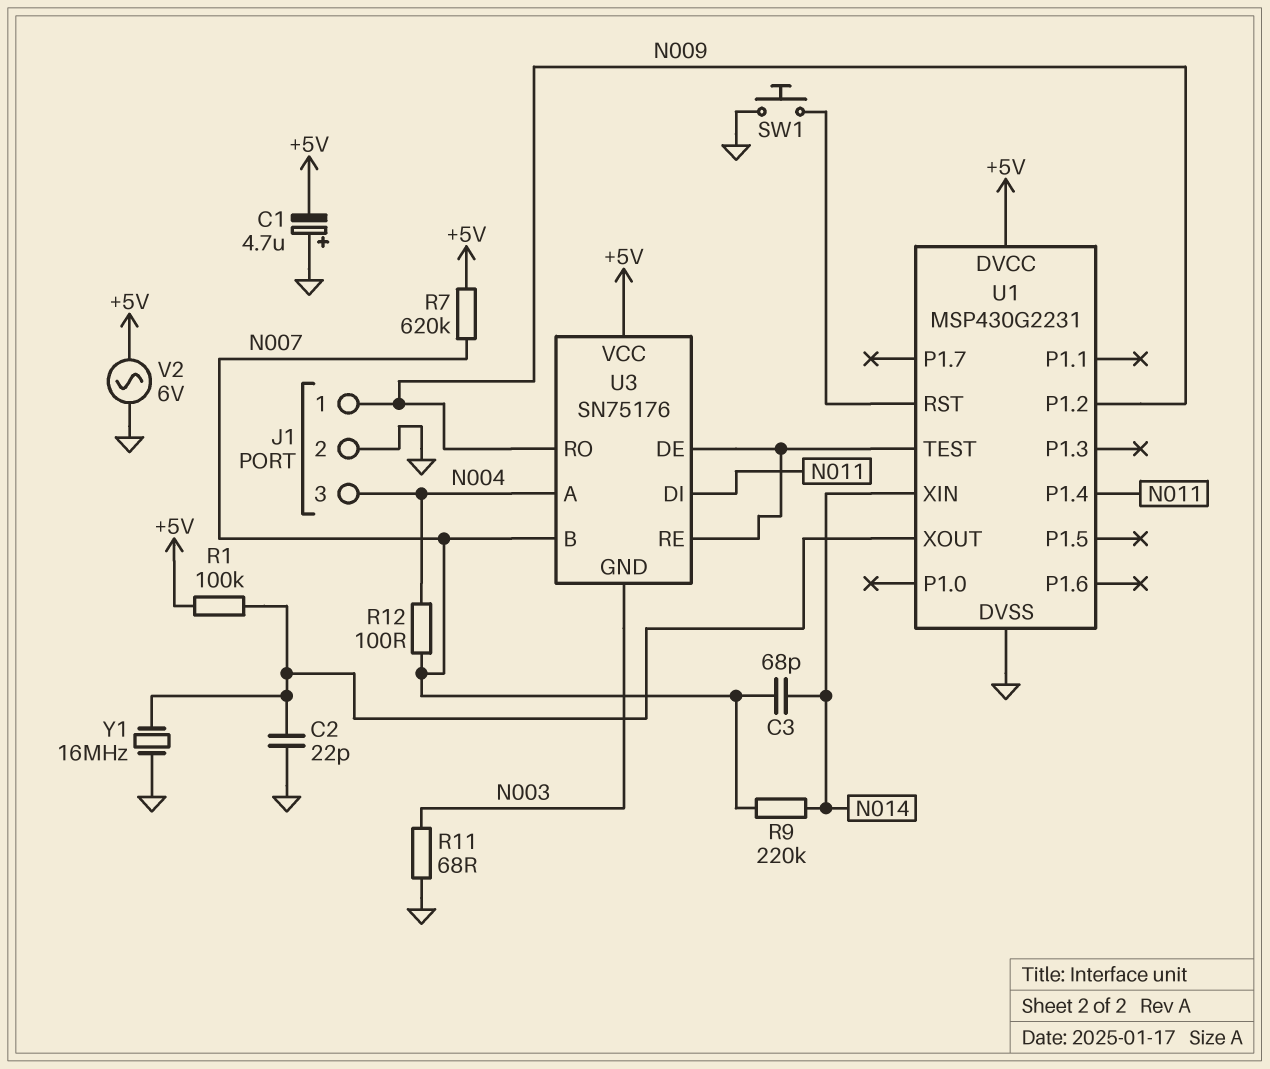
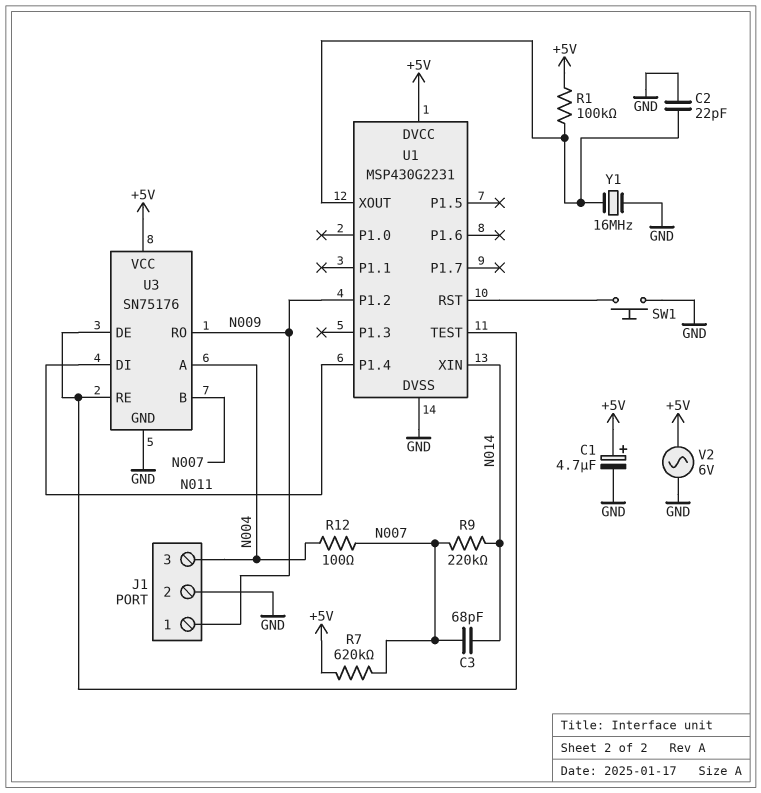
C1: 4.7uF (plus GND, minus +5V) -> 4.7uF (plus +5V, minus GND)
R11: 68 (GND, N003) -> none
U3 pin GND: N003 -> GND

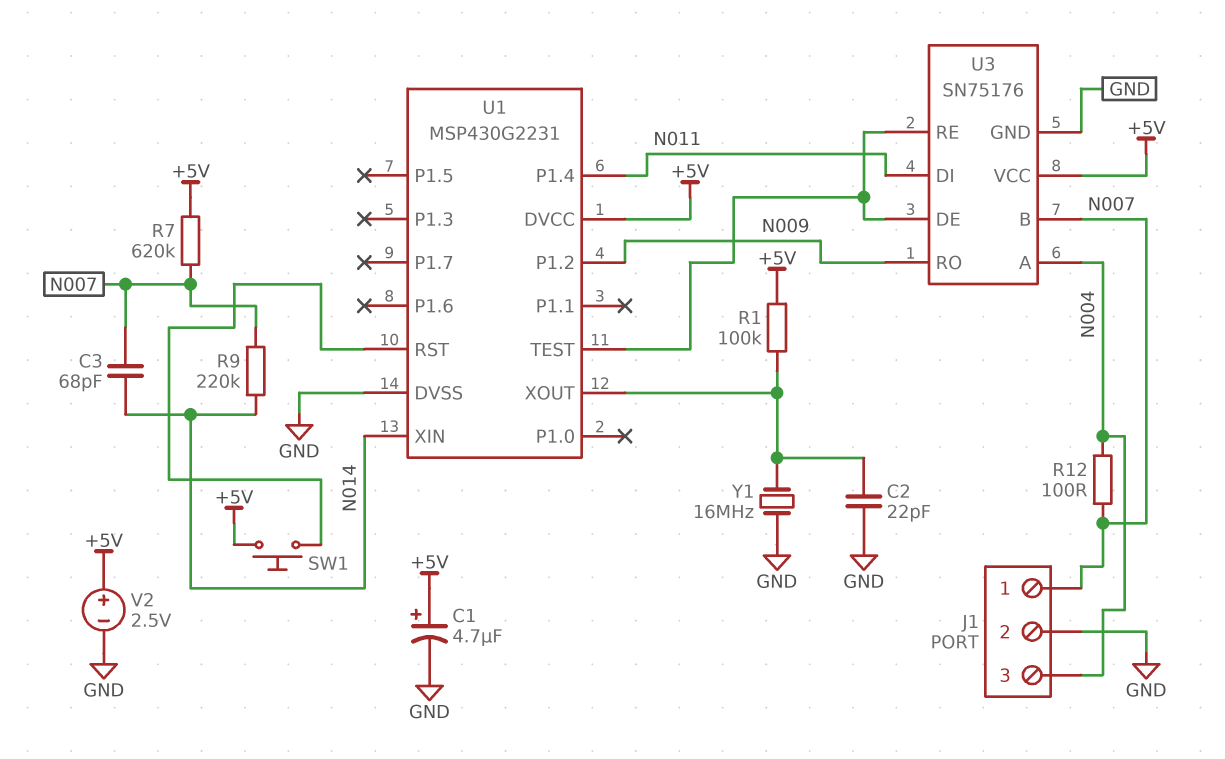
J1 pin 1: N009 -> N007
SW1: button (GND, U1/RST) -> button (+5V, U1/RST)
V2: AC 6V (+5V, GND) -> 2.5V (plus +5V, minus GND)

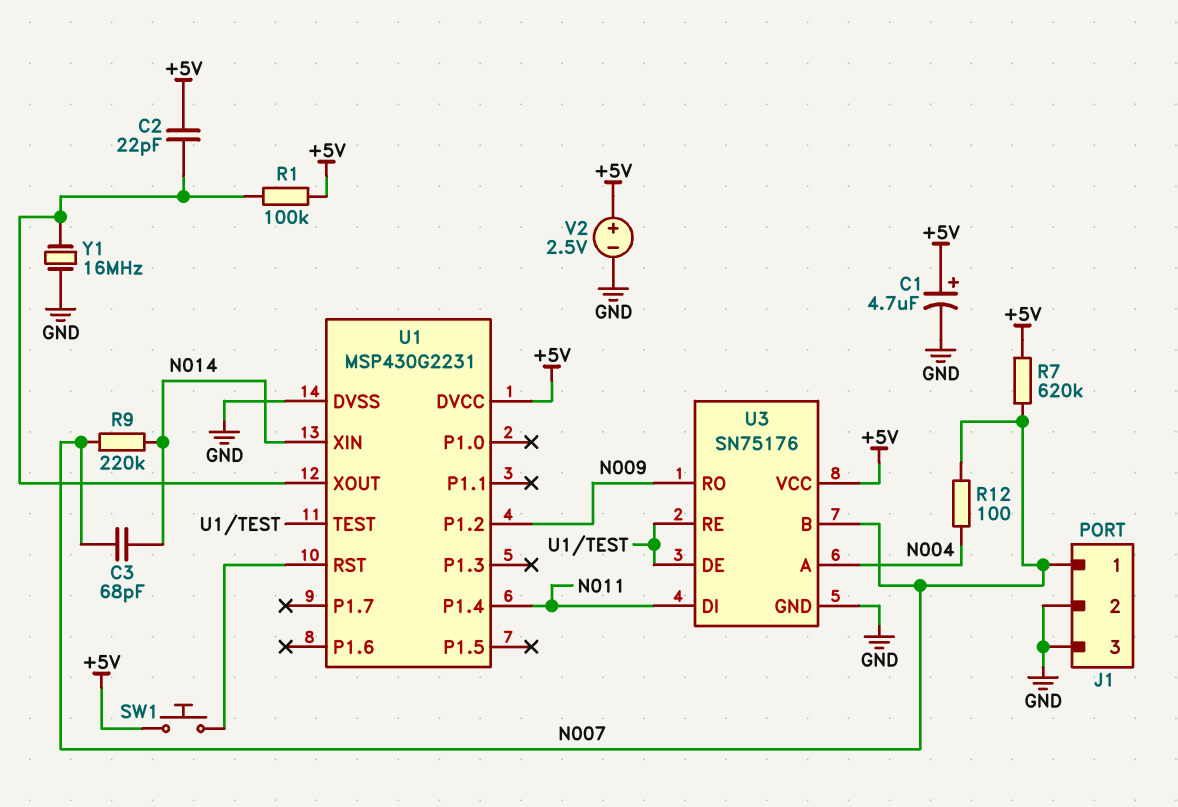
C2: 22pF (GND, U1/XOUT) -> 22pF (+5V, U1/XOUT)
J1 pin 3: N004 -> GND

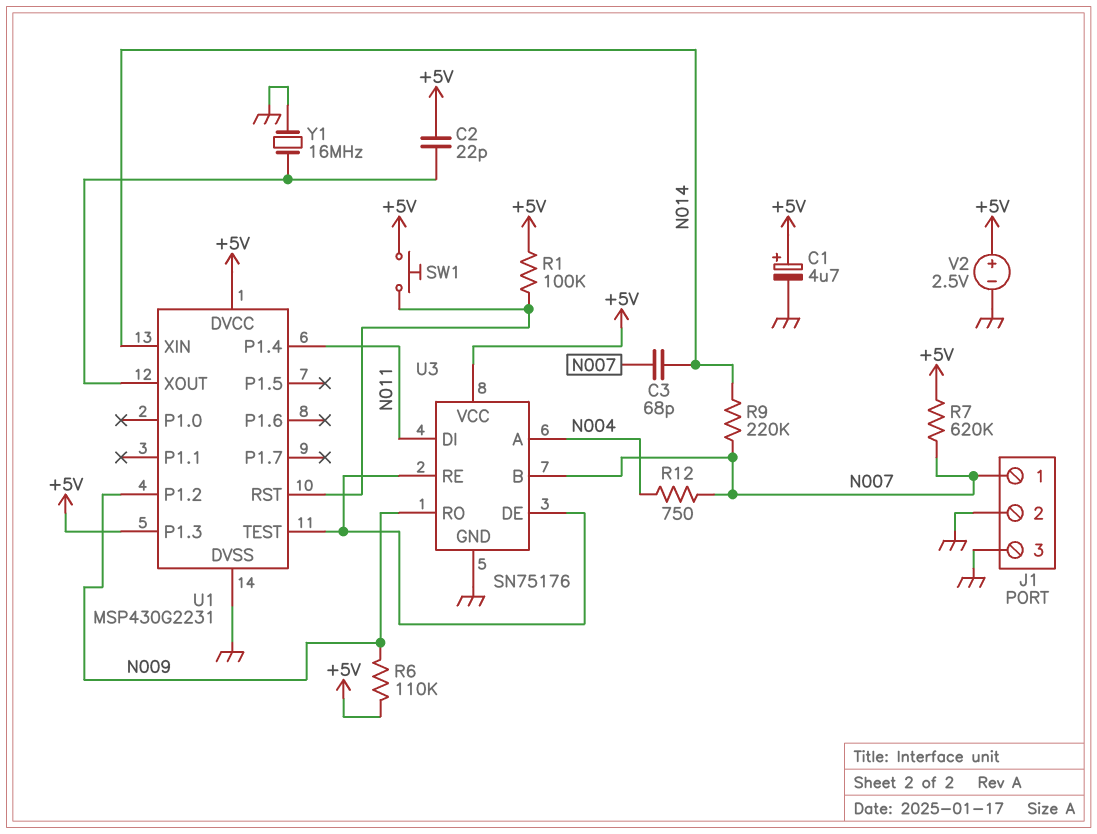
R1: 100k (+5V, U1/XOUT) -> 100k (+5V, U1/RST)
R6: none -> 110k (+5V, N009)
R12: 100 (N004, N007) -> 750 (N004, N007)
U1 pin P1.3: none -> +5V

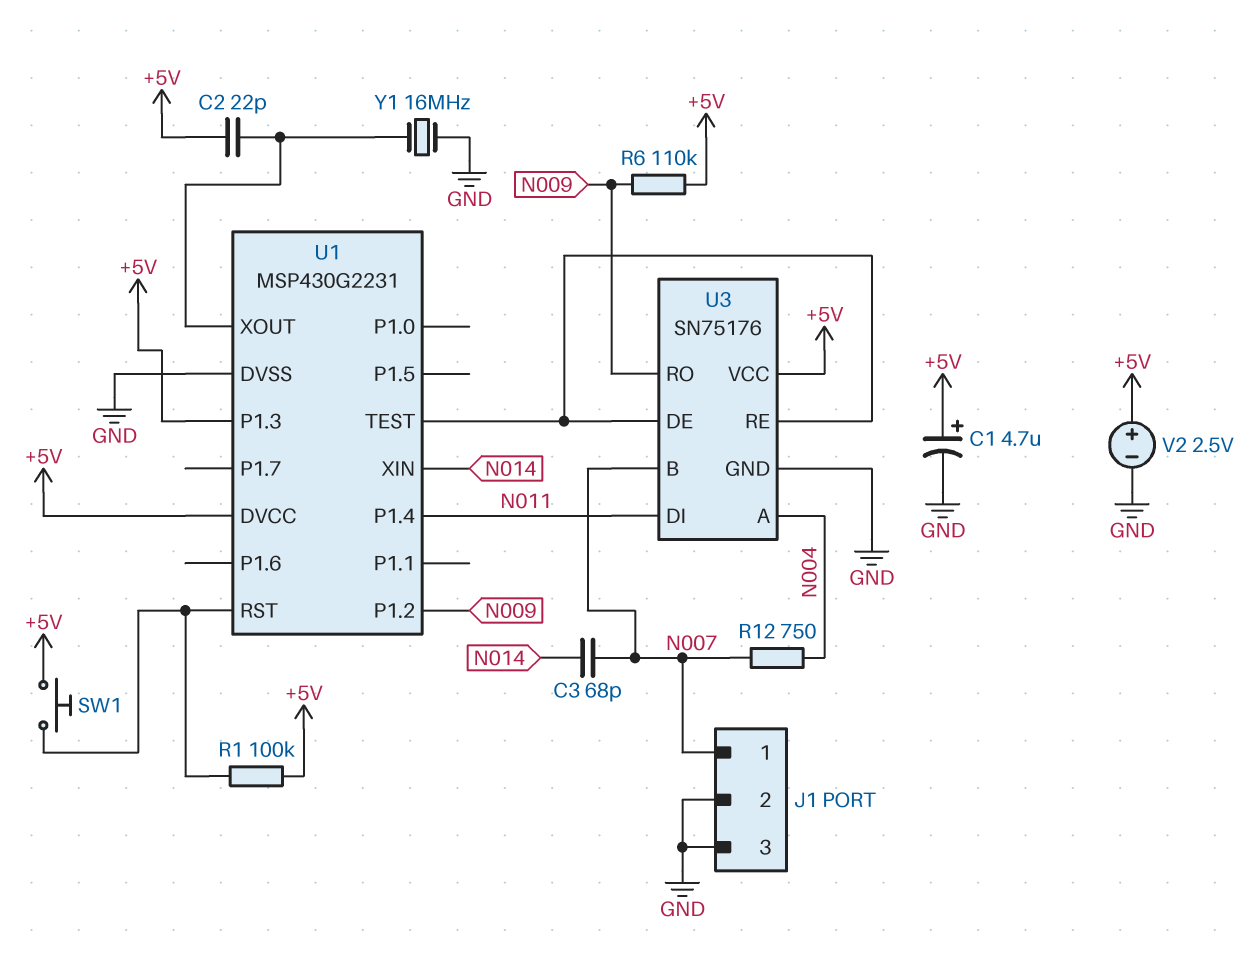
R7: 620k (+5V, N007) -> none
R9: 220k (N007, N014) -> none

